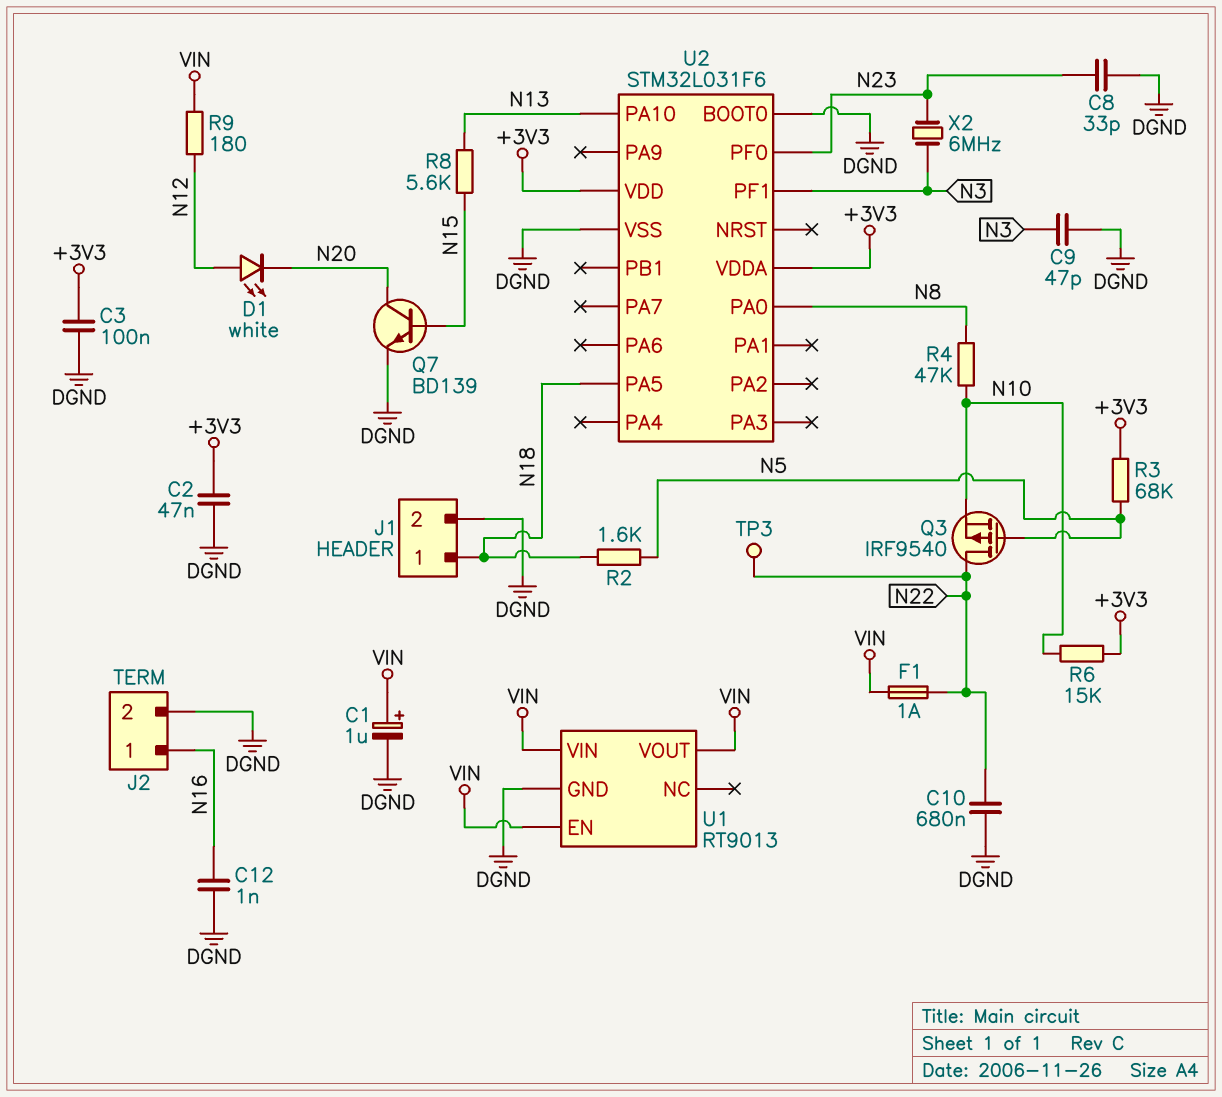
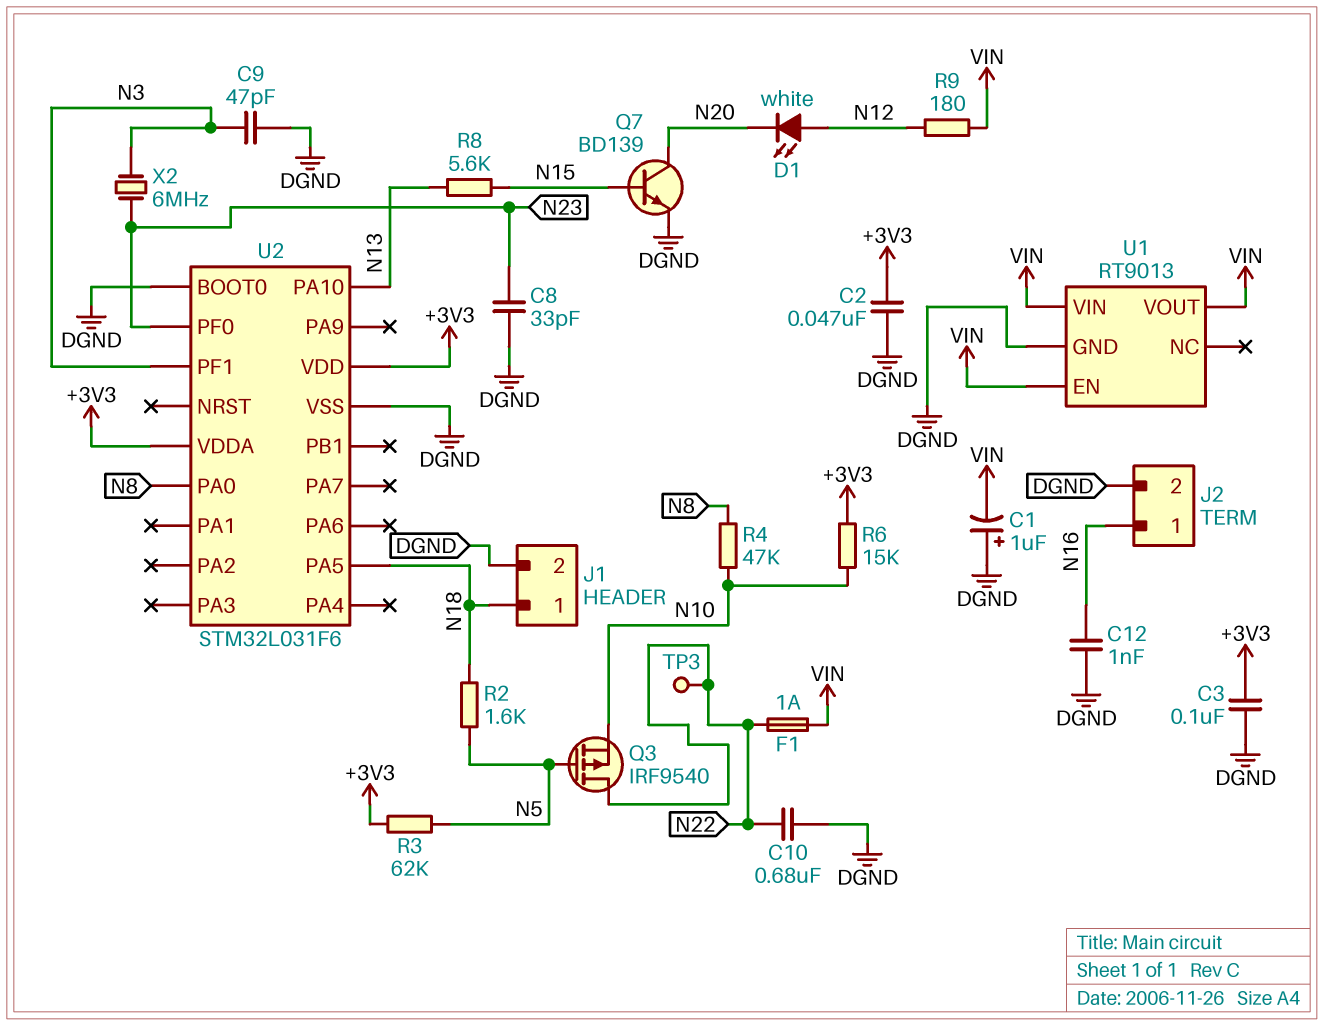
C1: 1uF (plus VIN, minus DGND) -> 1uF (plus DGND, minus VIN)
R3: 68k (+3V3, N5) -> 62k (+3V3, N5)

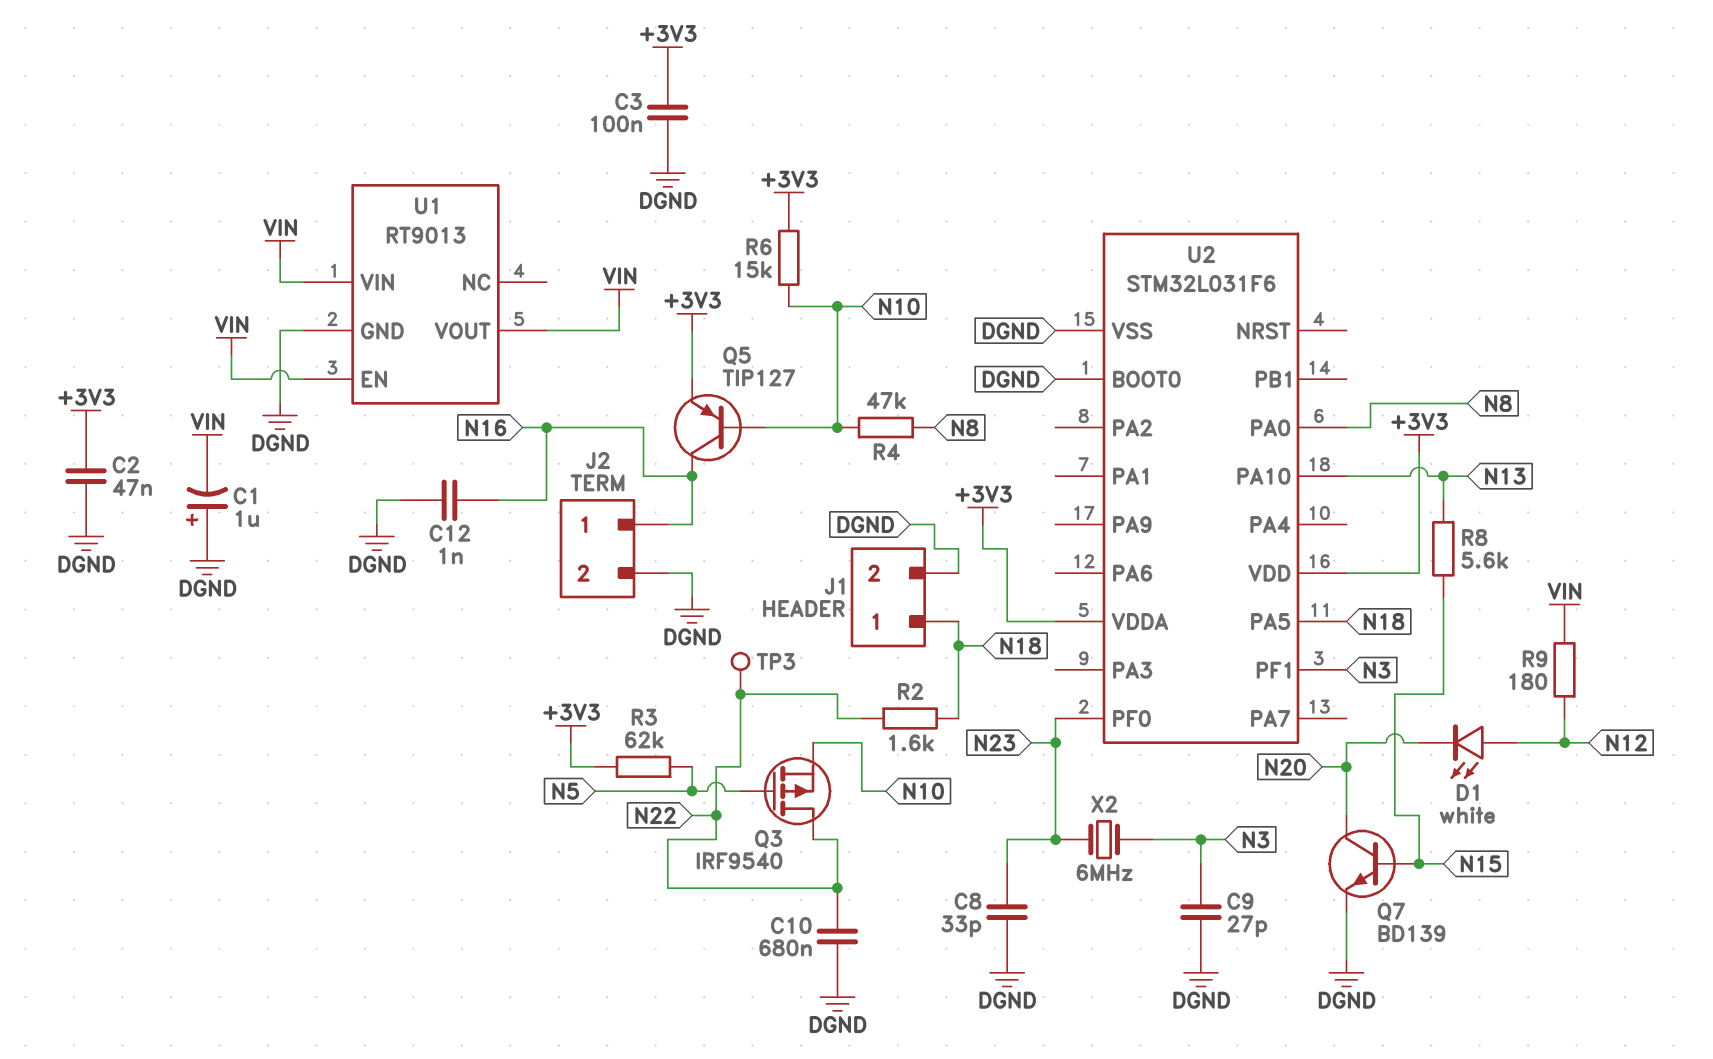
C9: 47pF (DGND, N3) -> 27pF (DGND, N3)
F1: 1A (N22, VIN) -> none
Q5: none -> PNP TIP127 (B N10, C N16, E +3V3)
R2: 1.6k (N5, N18) -> 1.6k (N18, N22)

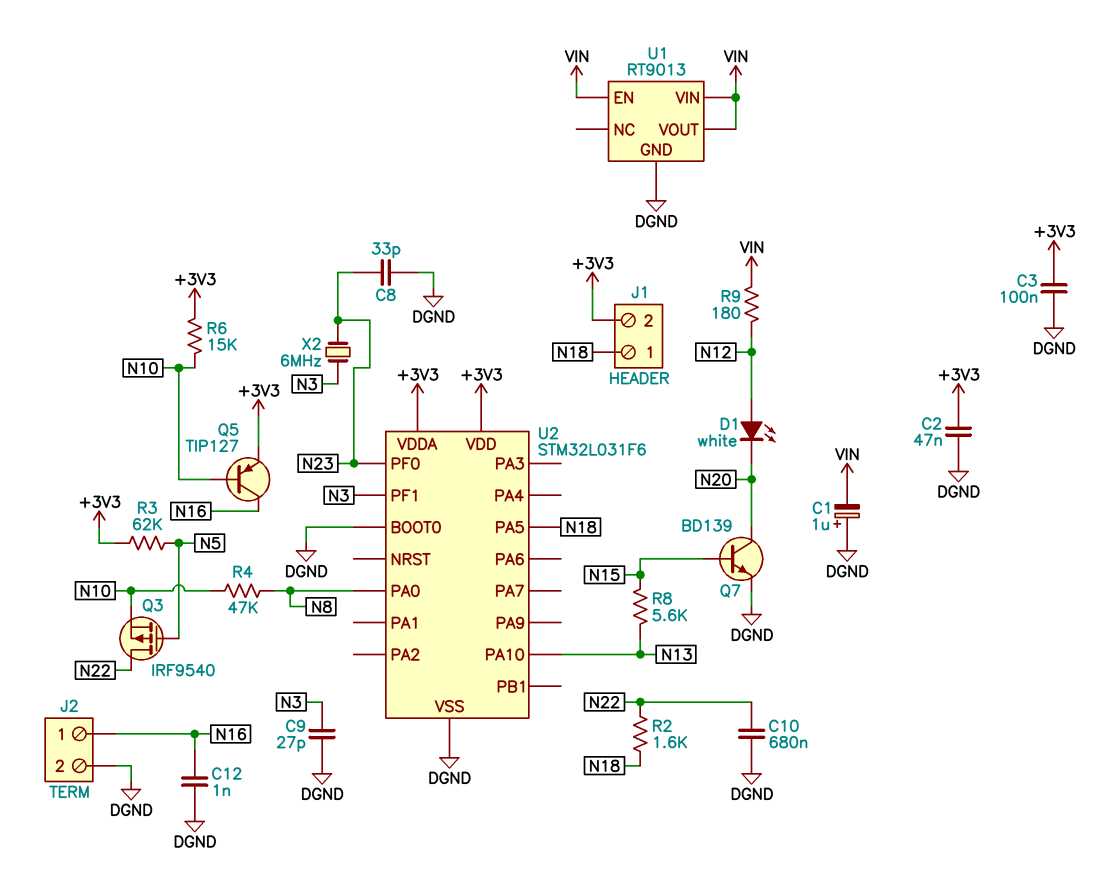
J1 pin 2: DGND -> +3V3
TP3: test point (N22) -> none

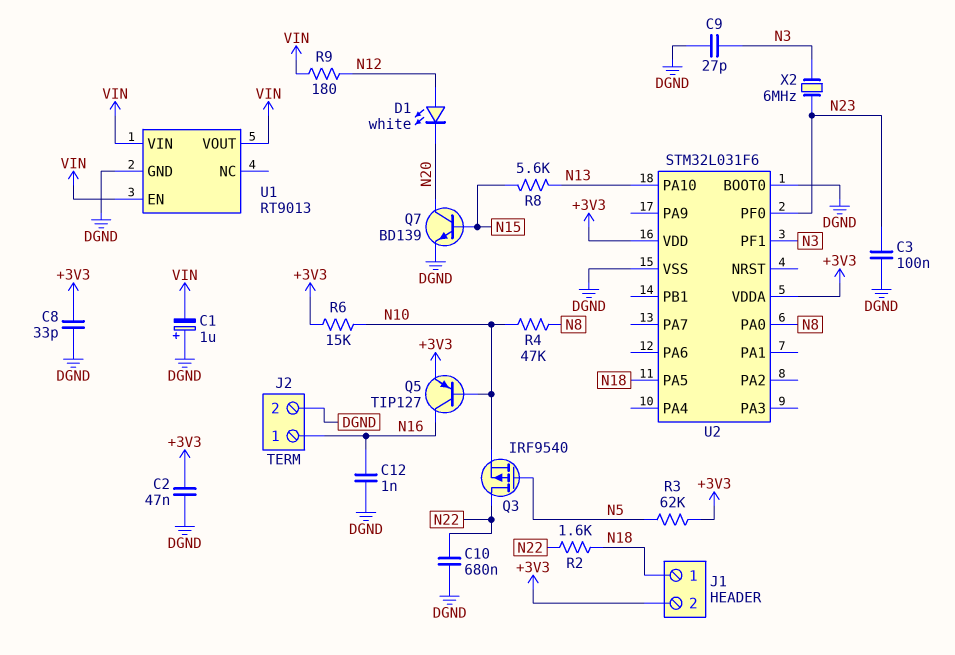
C3: 100nF (+3V3, DGND) -> 100nF (DGND, N23)
C8: 33pF (DGND, N23) -> 33pF (+3V3, DGND)

